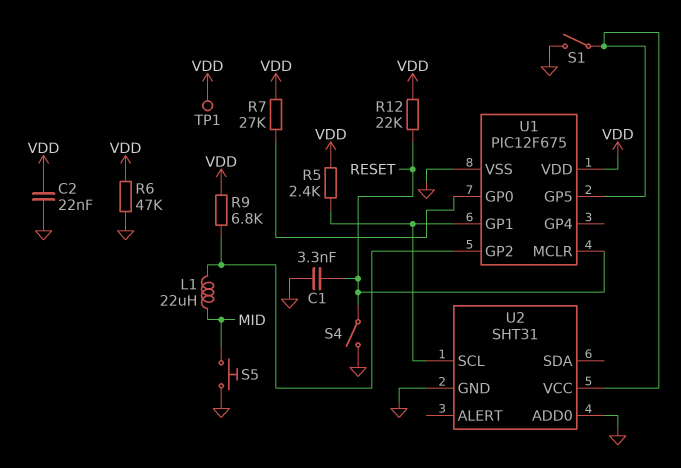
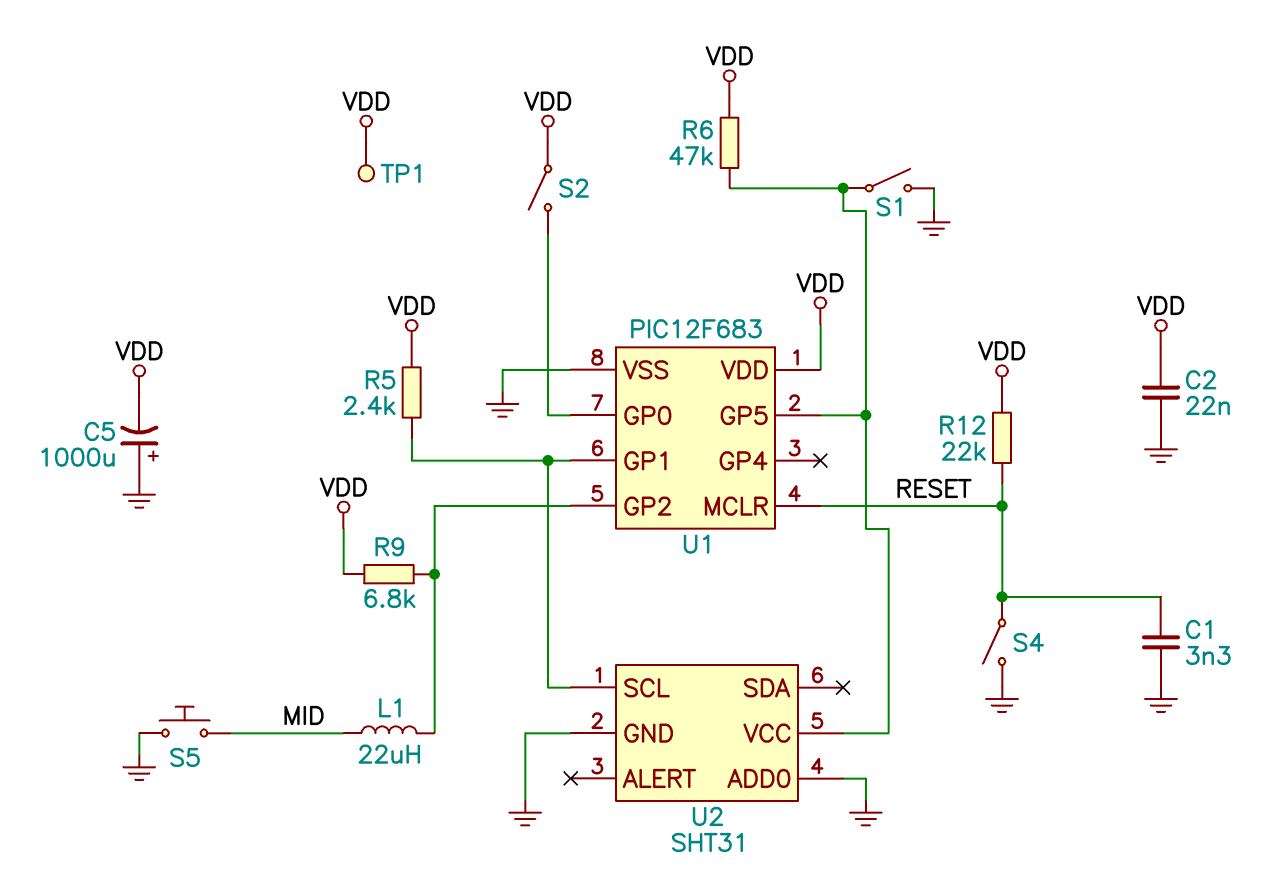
C5: none -> 1000uF (plus GND, minus VDD)
R6: 47k (GND, VDD) -> 47k (U1/GP5, VDD)
R7: 27k (U1/GP0, VDD) -> none
S2: none -> switch (U1/GP0, VDD)
U1: PIC12F675 -> PIC12F683

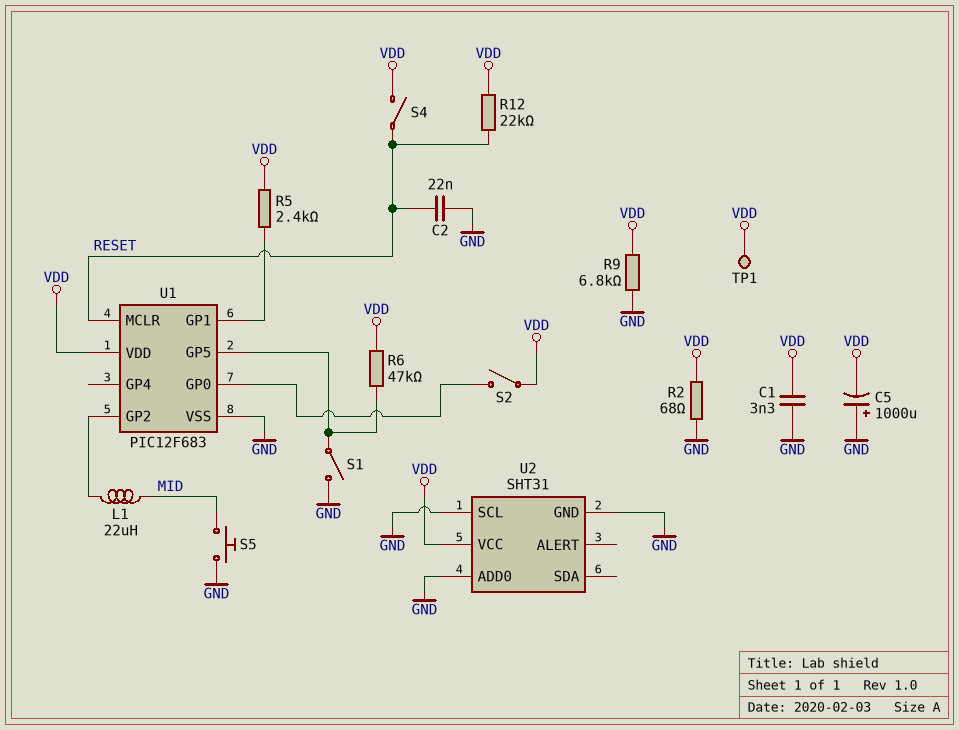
C1: 3.3nF (GND, RESET) -> 3.3nF (GND, VDD)
C2: 22nF (GND, VDD) -> 22nF (GND, RESET)
R2: none -> 68 (GND, VDD)
R9: 6.8k (U1/GP2, VDD) -> 6.8k (GND, VDD)
S4: switch (GND, RESET) -> switch (RESET, VDD)
U2 pin SCL: U1/GP1 -> GND
U2 pin VCC: U1/GP5 -> VDD

